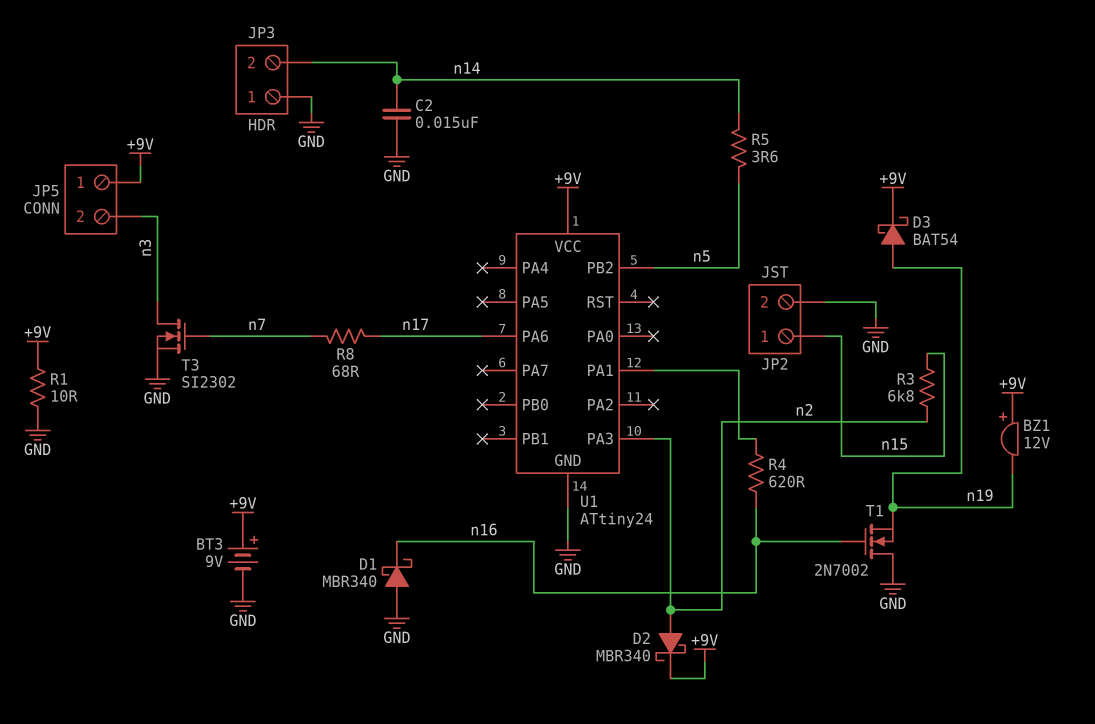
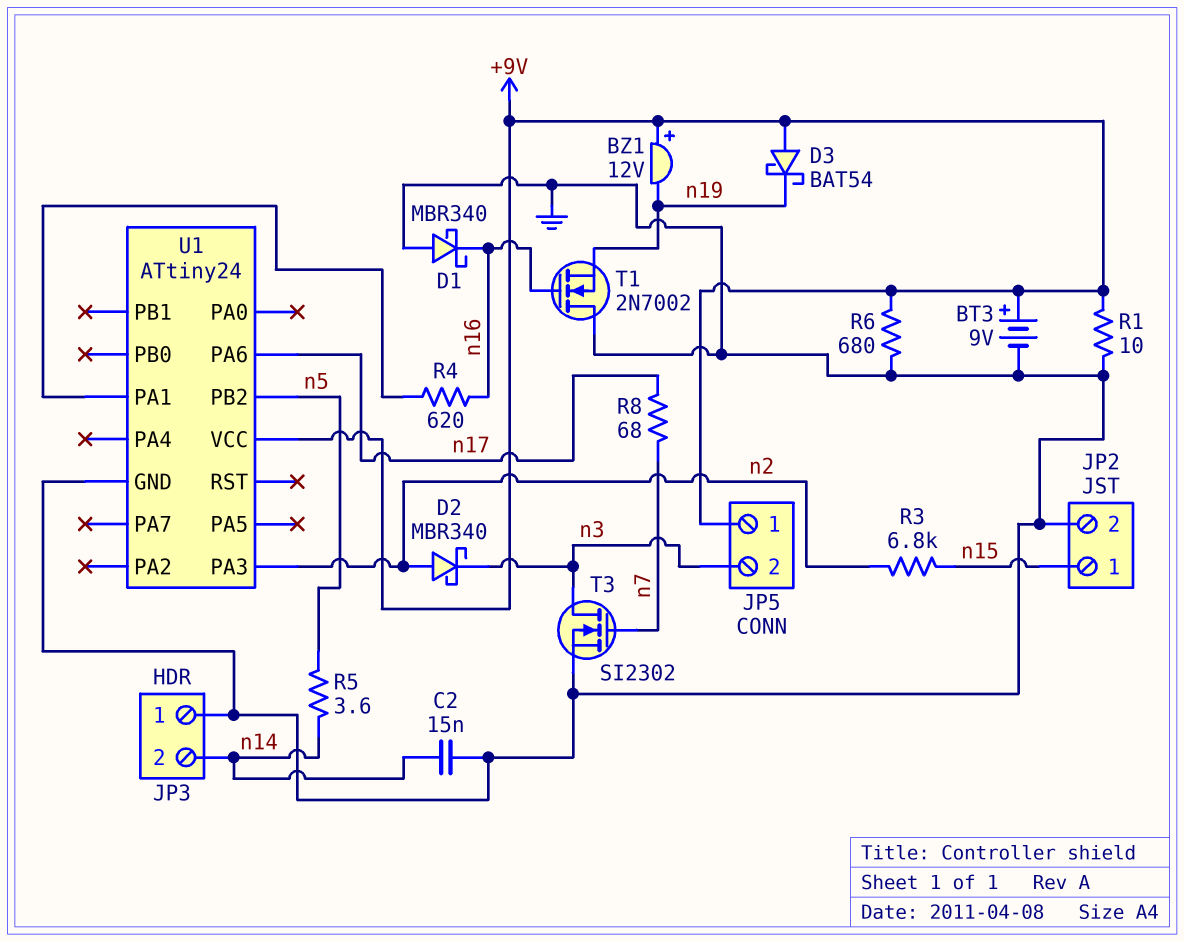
D2: schottky MBR340 (A n2, K +9V) -> schottky MBR340 (A n2, K n3)
D3: schottky BAT54 (A n19, K +9V) -> schottky BAT54 (A +9V, K n19)
R6: none -> 680 (+9V, GND)

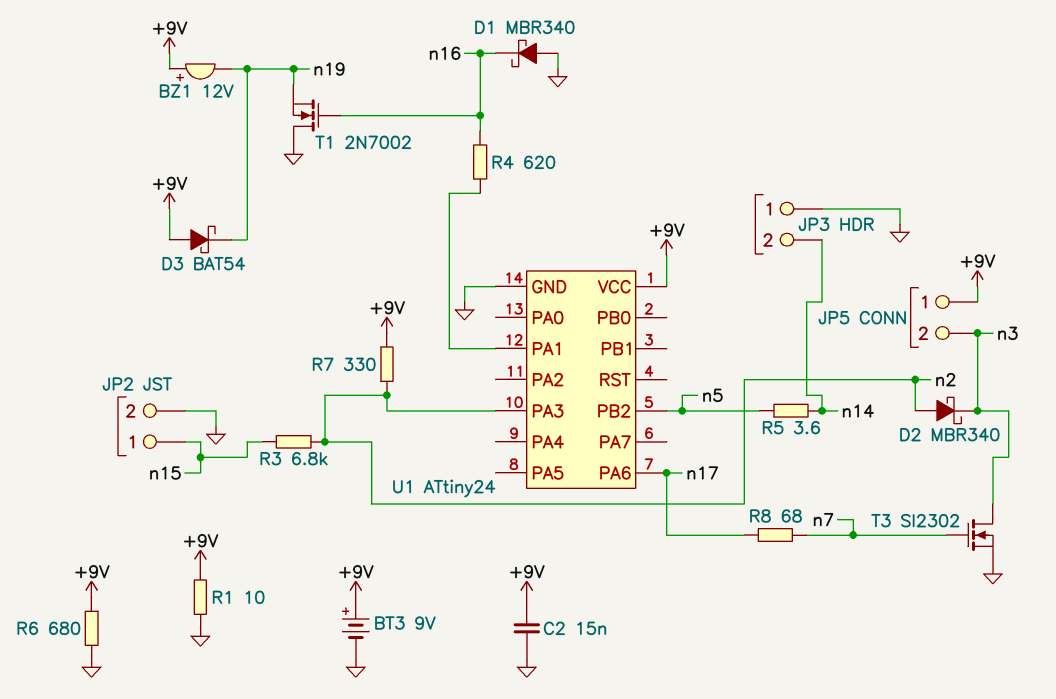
C2: 15nF (GND, n14) -> 15nF (+9V, GND)
R7: none -> 330 (+9V, n2)

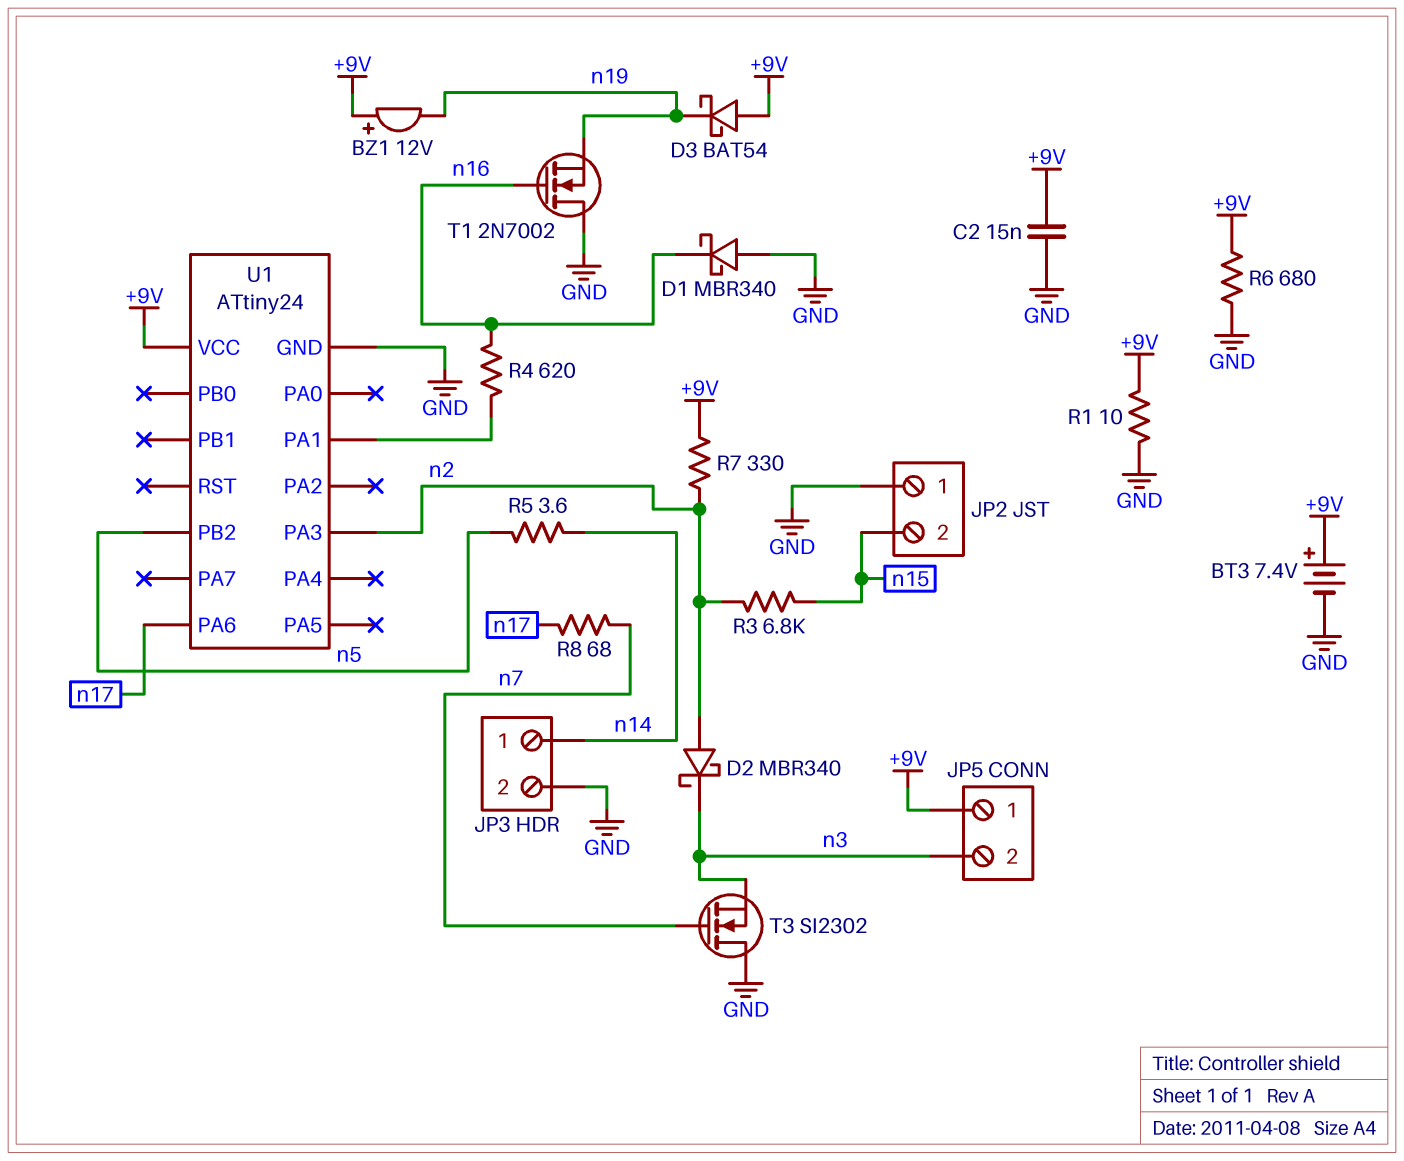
BT3: 9V (plus +9V, minus GND) -> 7.4V (plus +9V, minus GND)
JP2 pin 1: n15 -> GND
JP2 pin 2: GND -> n15
JP3 pin 1: GND -> n14
JP3 pin 2: n14 -> GND
T3: NMOS SI2302 (G n7, D n3, S GND) -> NMOS SI2302 (G n7, D GND, S n3)

